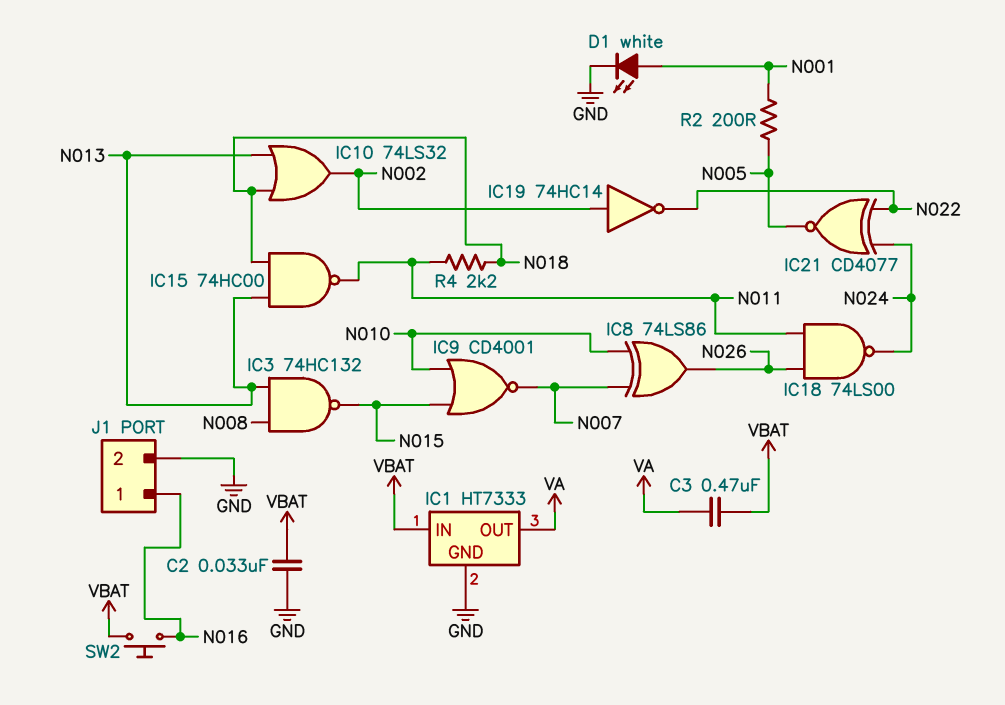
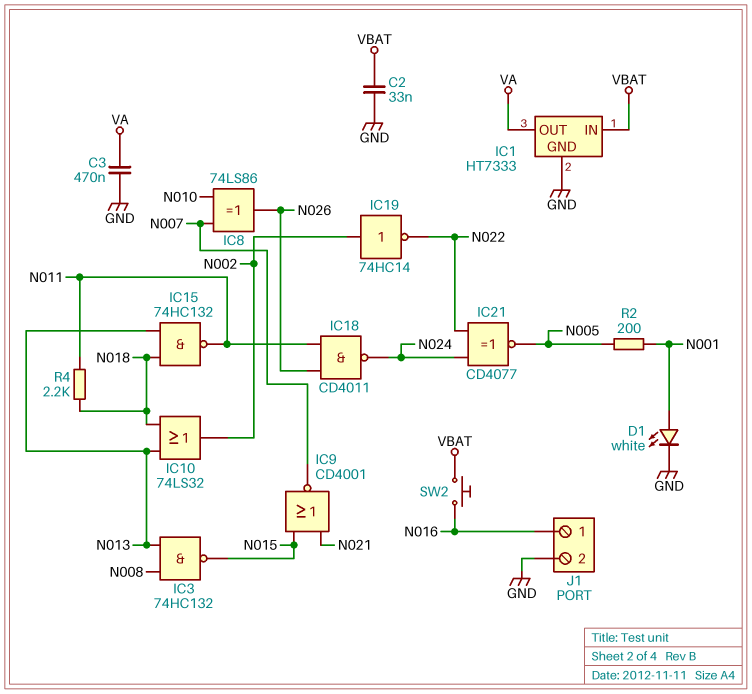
C3: 470nF (VA, VBAT) -> 470nF (GND, VA)
IC9: NOR CD4001 (in N010, in N015, out N007) -> NOR CD4001 (in N015, in N021, out N007)
IC15: NAND 74HC00 (in N013, in N018, out N011) -> NAND 74HC132 (in N013, in N018, out N011)
IC18: NAND 74LS00 (in N011, in N026, out N024) -> NAND CD4011 (in N011, in N026, out N024)

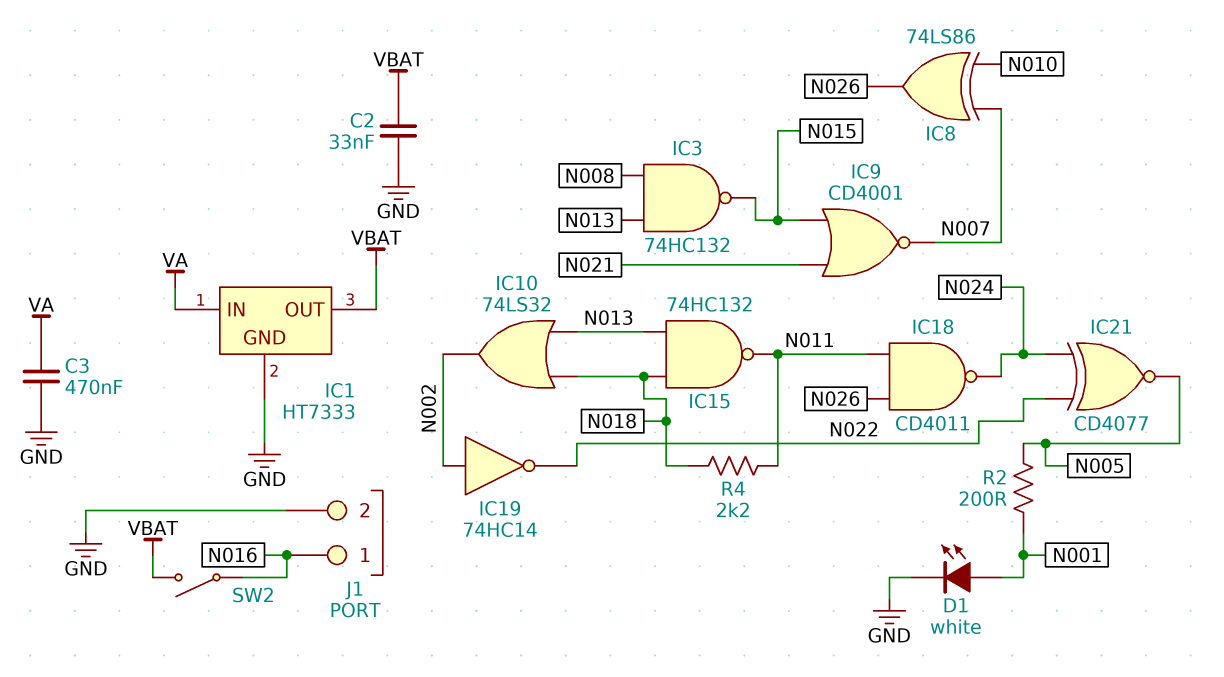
IC1 pin IN: VBAT -> VA
IC1 pin OUT: VA -> VBAT
SW2: button (N016, VBAT) -> switch (N016, VBAT)

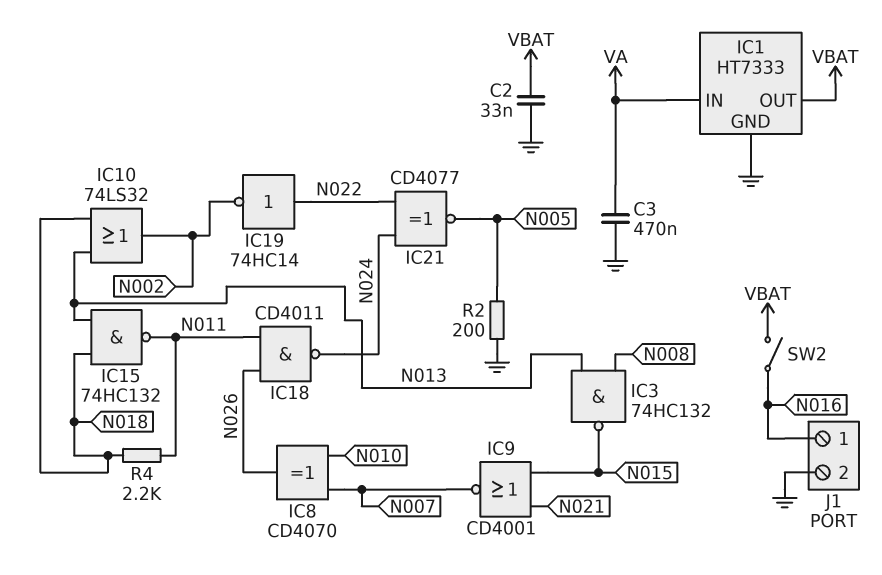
D1: LED white (A N001, K GND) -> none
IC8: XOR 74LS86 (in N007, in N010, out N026) -> XOR CD4070 (in N007, in N010, out N026)
IC19: NOT 74HC14 (in N002, out N022) -> NOT 74HC14 (in N022, out N002)
R2: 200 (N001, N005) -> 200 (GND, N005)

